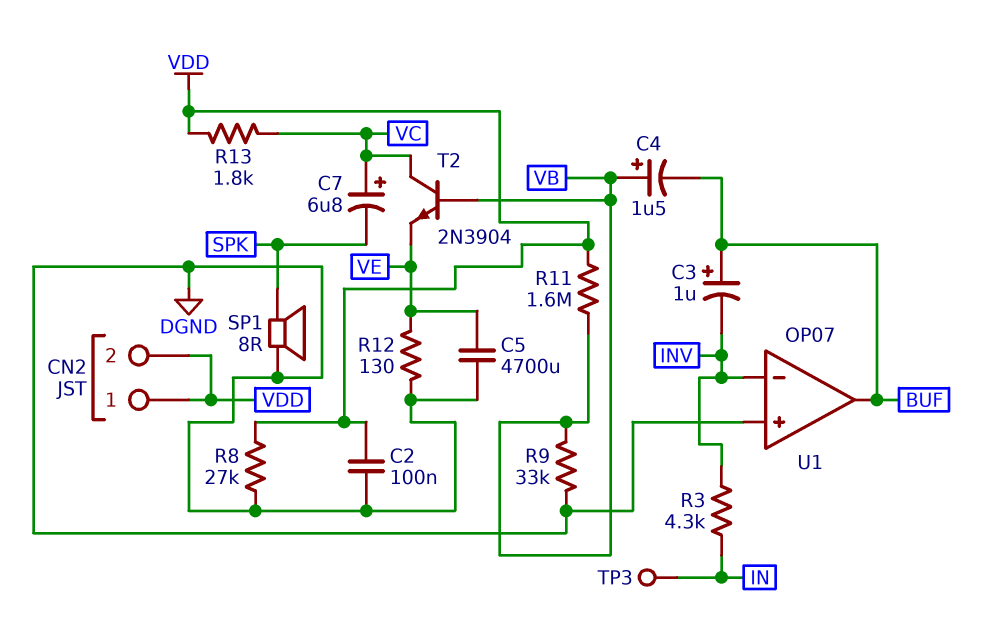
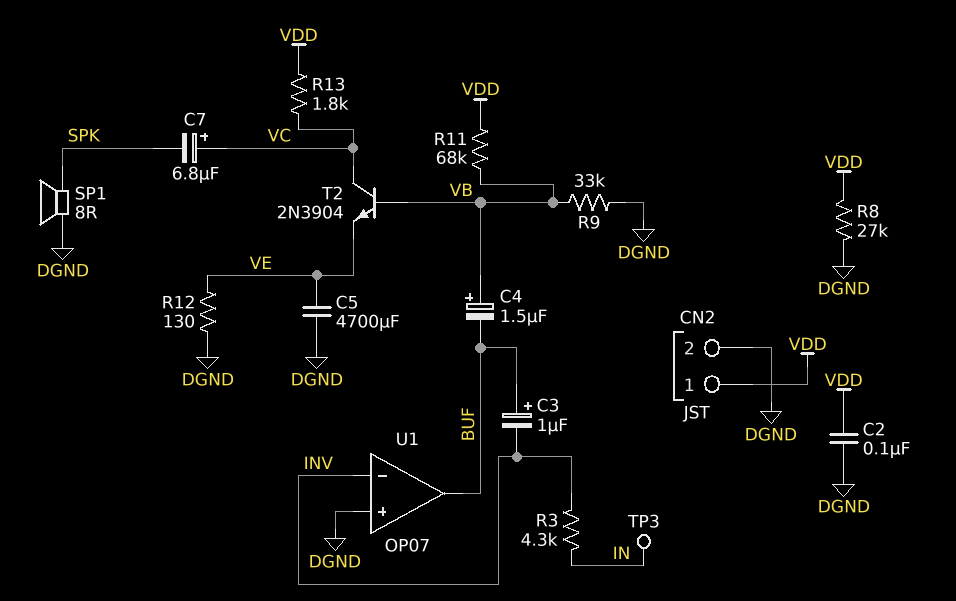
CN2 pin 2: VDD -> DGND
R11: 1.6M (VB, VDD) -> 68k (VB, VDD)

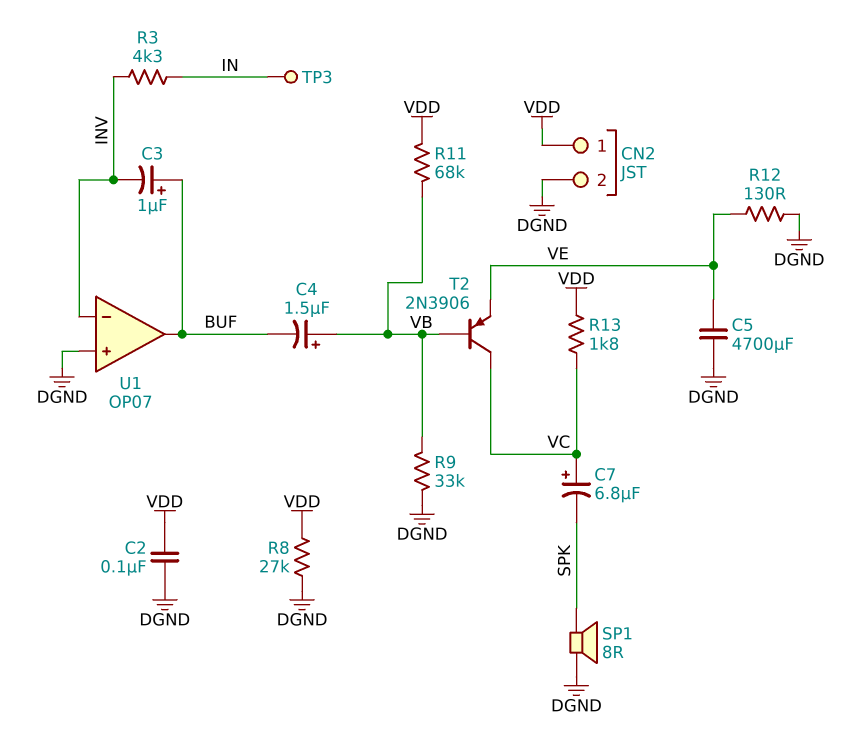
T2: NPN 2N3904 (B VB, C VC, E VE) -> PNP 2N3906 (B VB, C VC, E VE)

